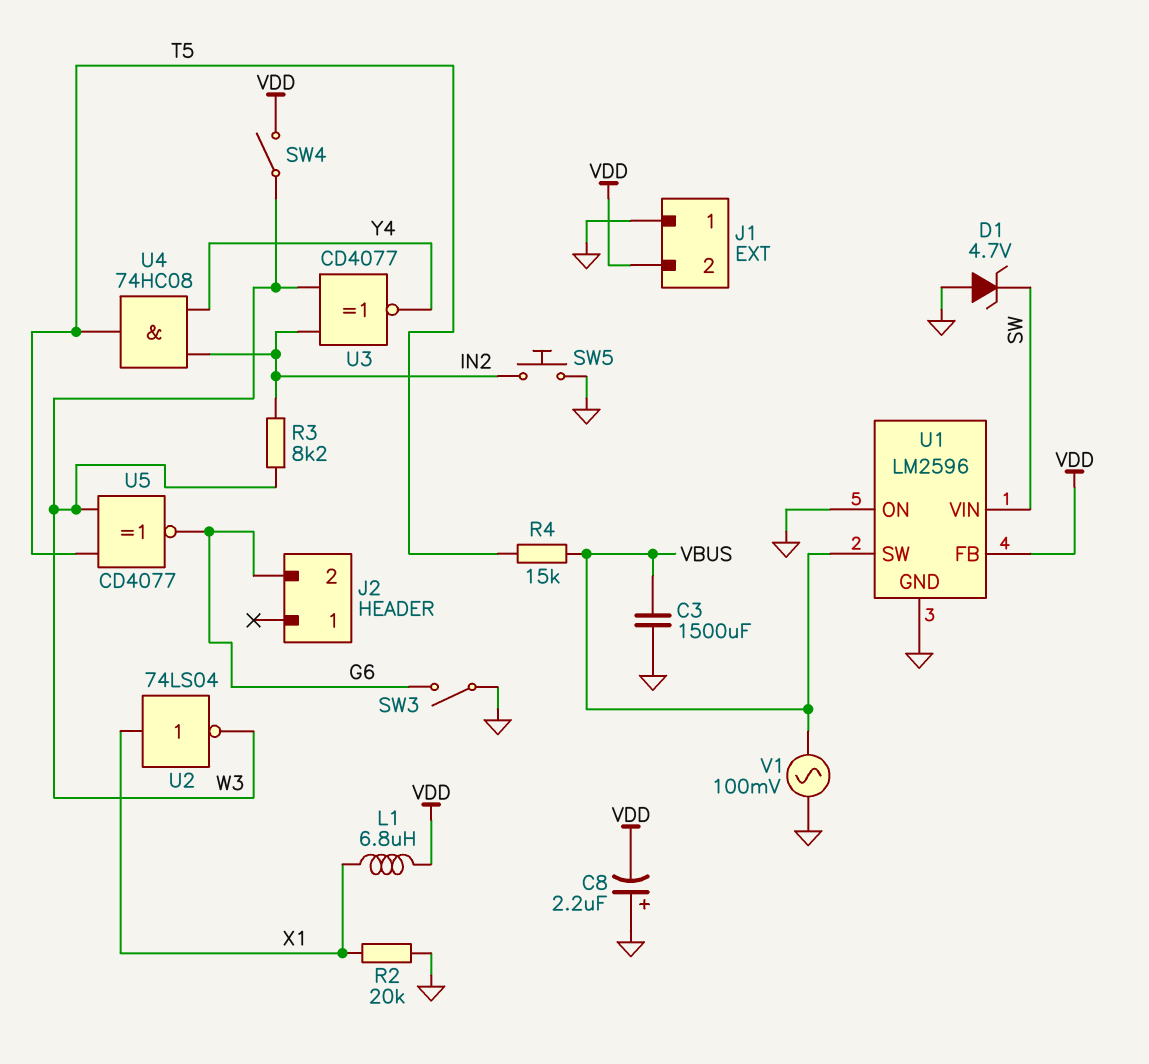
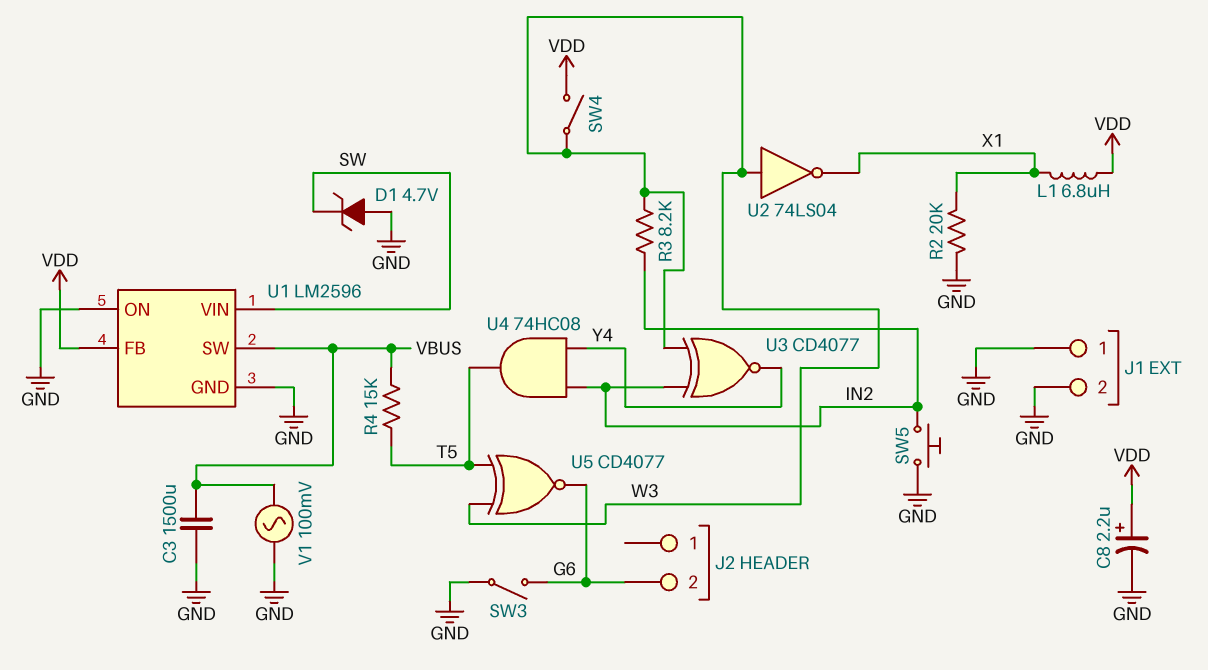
C8: 2.2uF (plus GND, minus VDD) -> 2.2uF (plus VDD, minus GND)
J1 pin 2: VDD -> GND
U2: NOT 74LS04 (in X1, out W3) -> NOT 74LS04 (in W3, out X1)

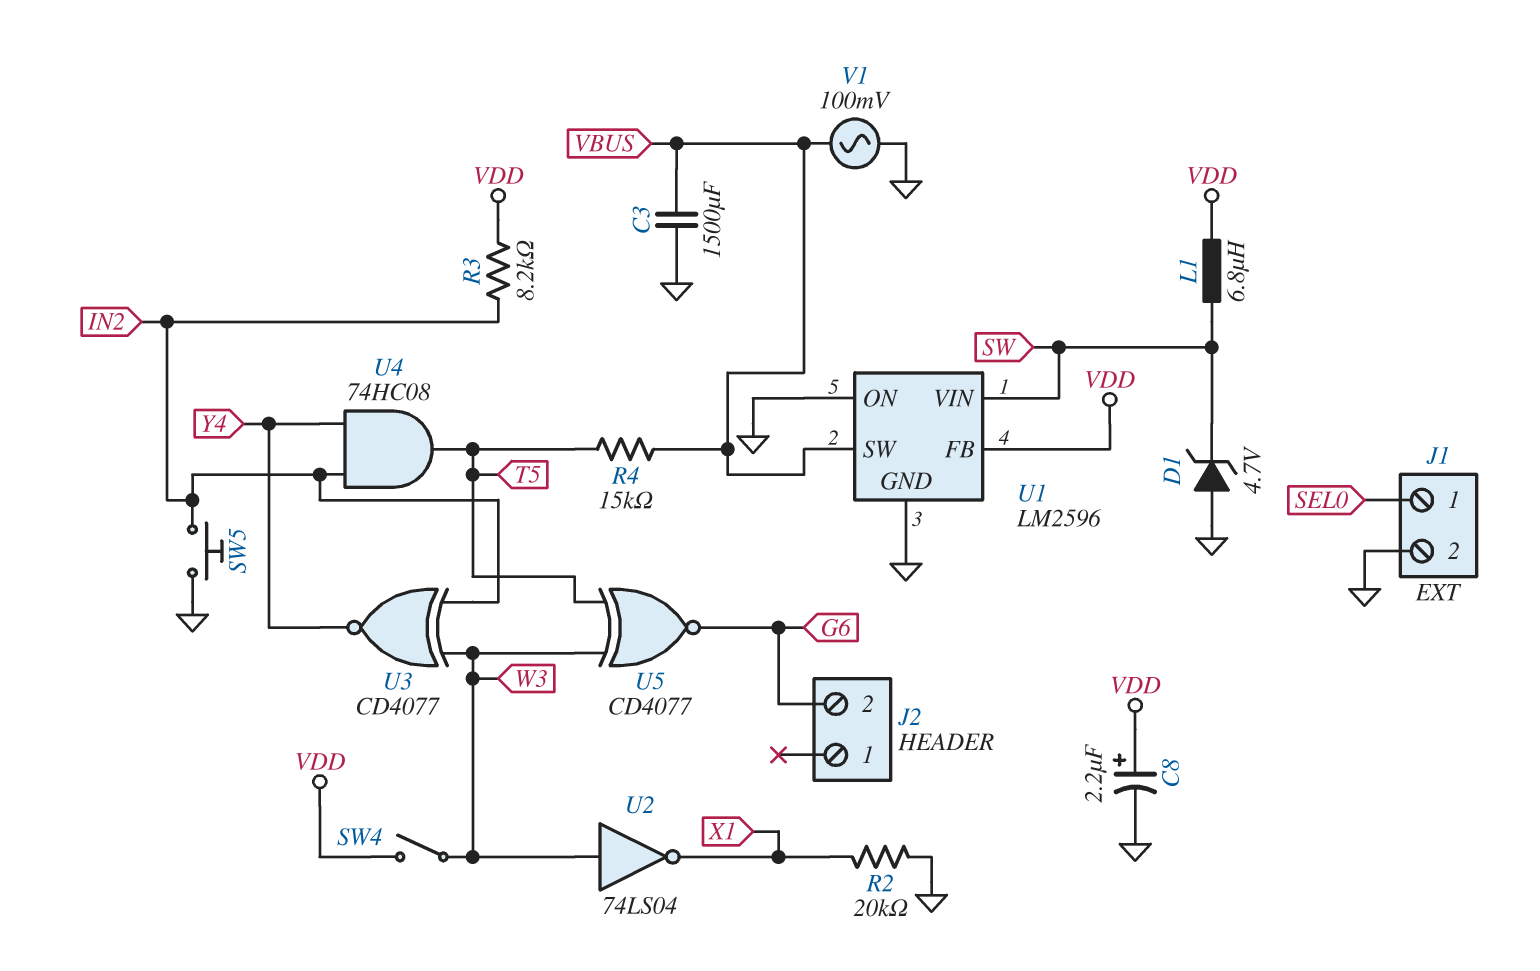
J1 pin 1: GND -> SEL0
L1: 6.8uH (VDD, X1) -> 6.8uH (SW, VDD)
R3: 8.2k (IN2, W3) -> 8.2k (IN2, VDD)
SW3: switch (G6, GND) -> none

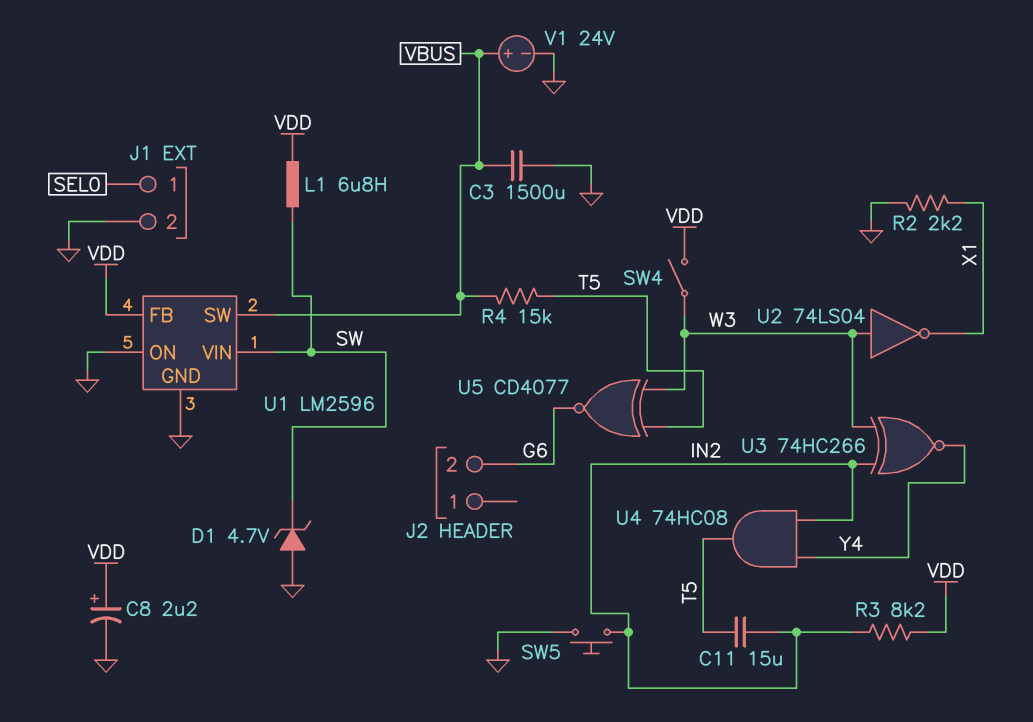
C11: none -> 15uF (IN2, T5)
R2: 20k (GND, X1) -> 2.2k (GND, X1)
U3: XNOR CD4077 (in IN2, in W3, out Y4) -> XNOR 74HC266 (in IN2, in W3, out Y4)
V1: AC 100mV (GND, VBUS) -> 24V (plus VBUS, minus GND)

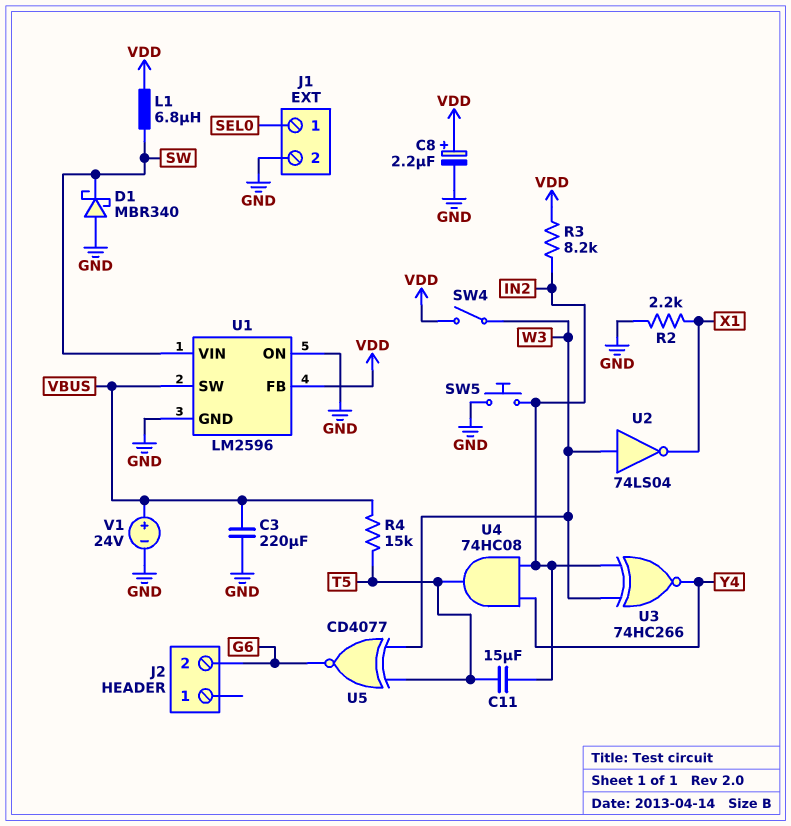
C3: 1500uF (GND, VBUS) -> 220uF (GND, VBUS)
D1: zener 4.7V (A GND, K SW) -> schottky MBR340 (A GND, K SW)

